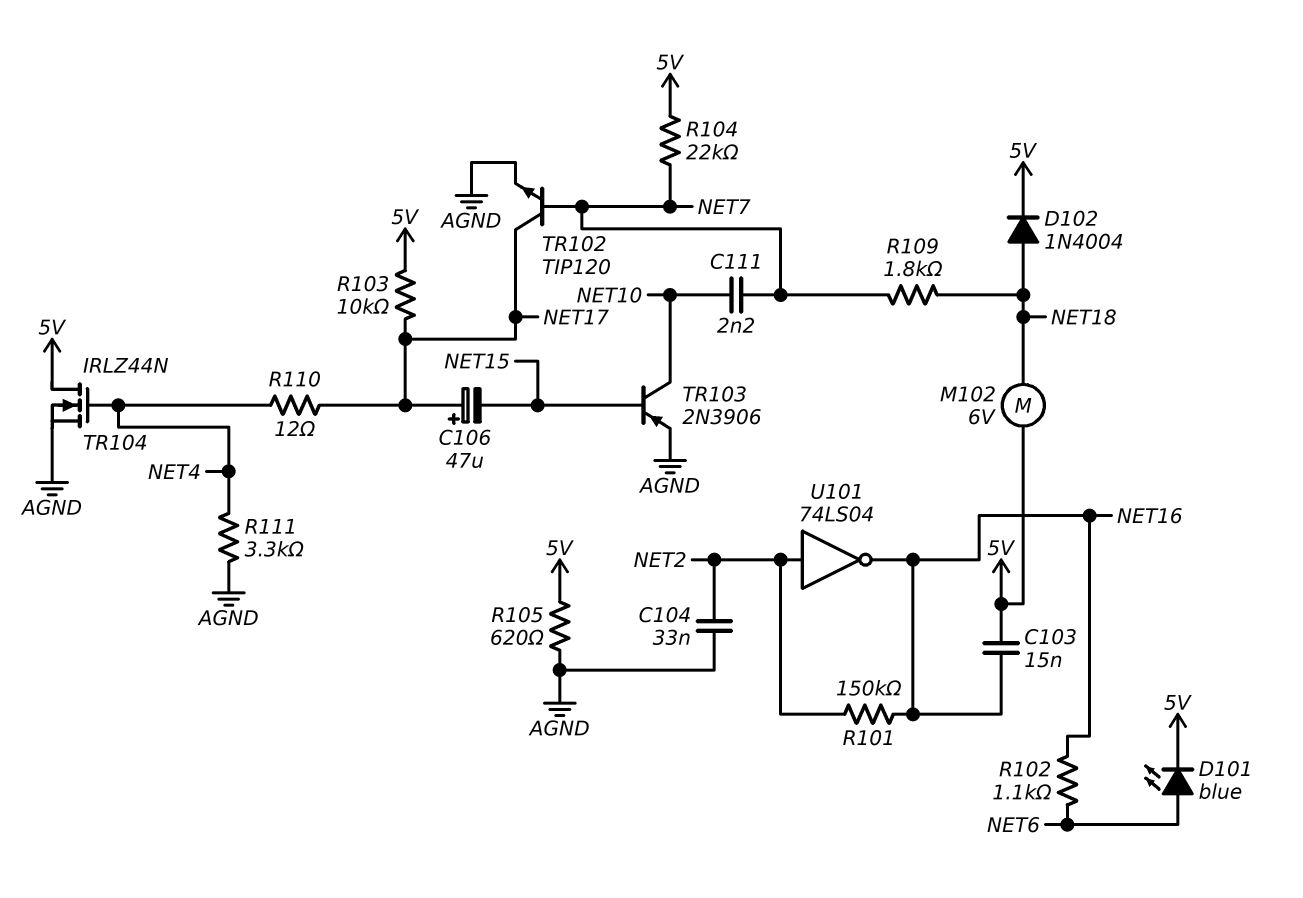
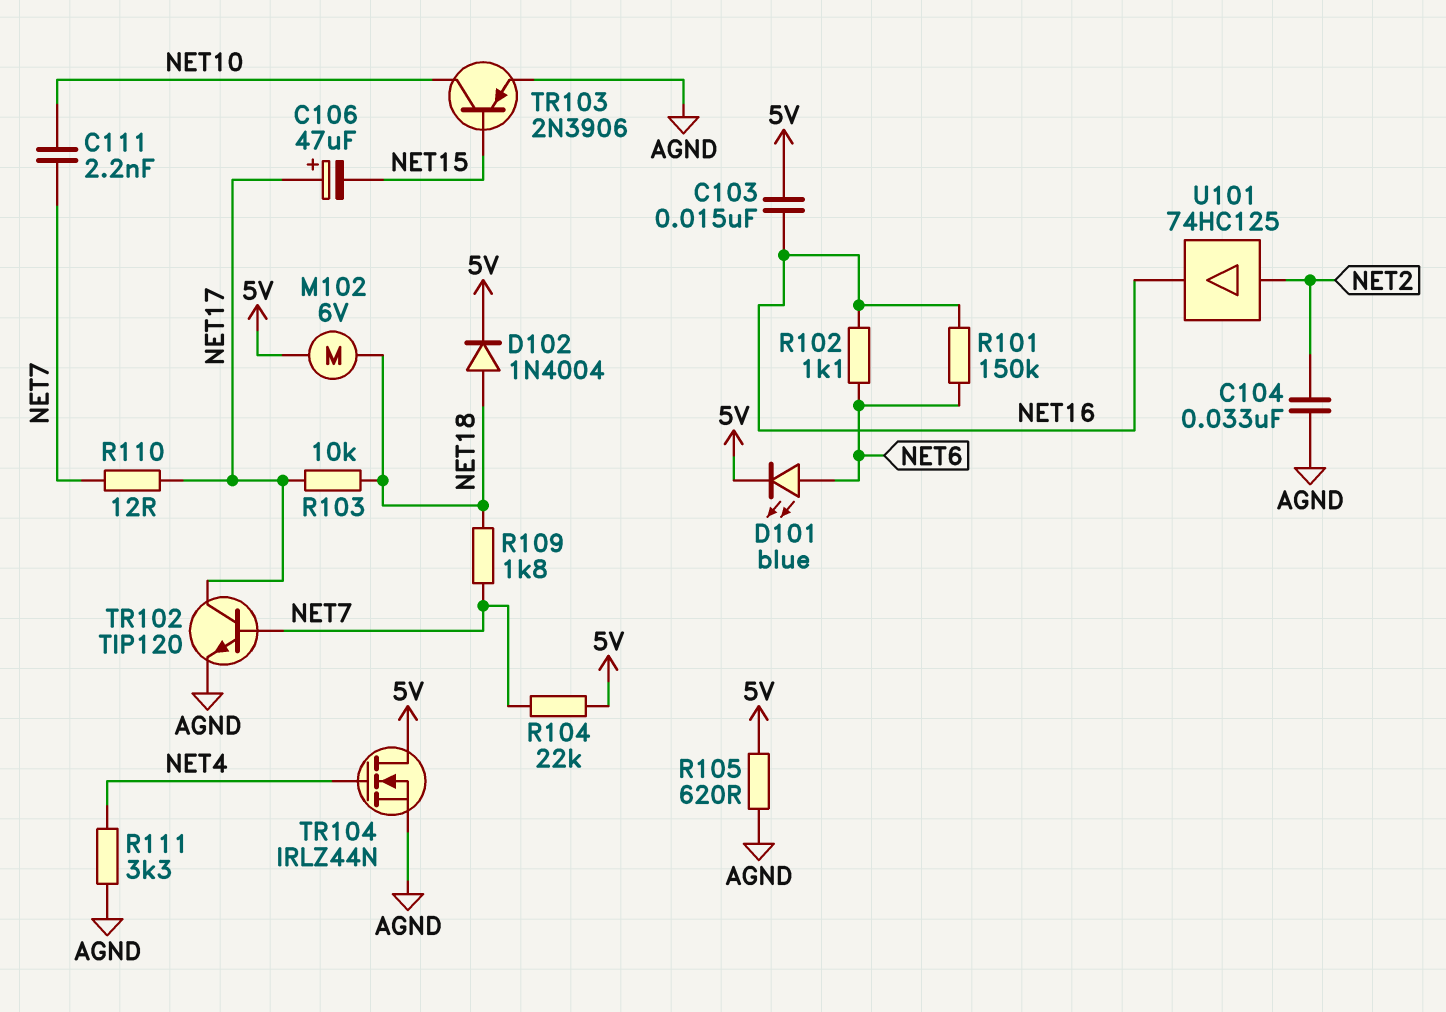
R101: 150k (NET2, NET16) -> 150k (NET6, NET16)
R103: 10k (5V, NET17) -> 10k (NET17, NET18)
R110: 12 (NET4, NET17) -> 12 (NET7, NET17)
U101: NOT 74LS04 (in NET2, out NET16) -> buffer 74HC125 (in NET2, out NET16)

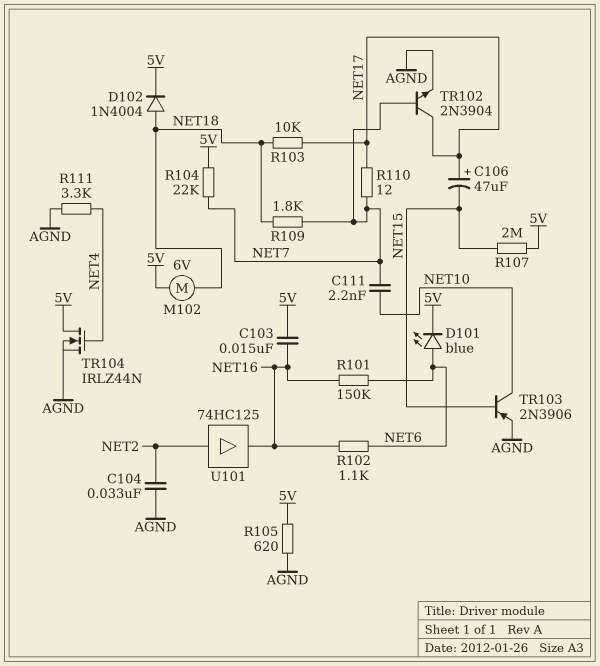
R107: none -> 2M (5V, NET15)
TR102: NPN TIP120 (B NET7, C NET17, E AGND) -> NPN 2N3904 (B NET7, C NET17, E AGND)

